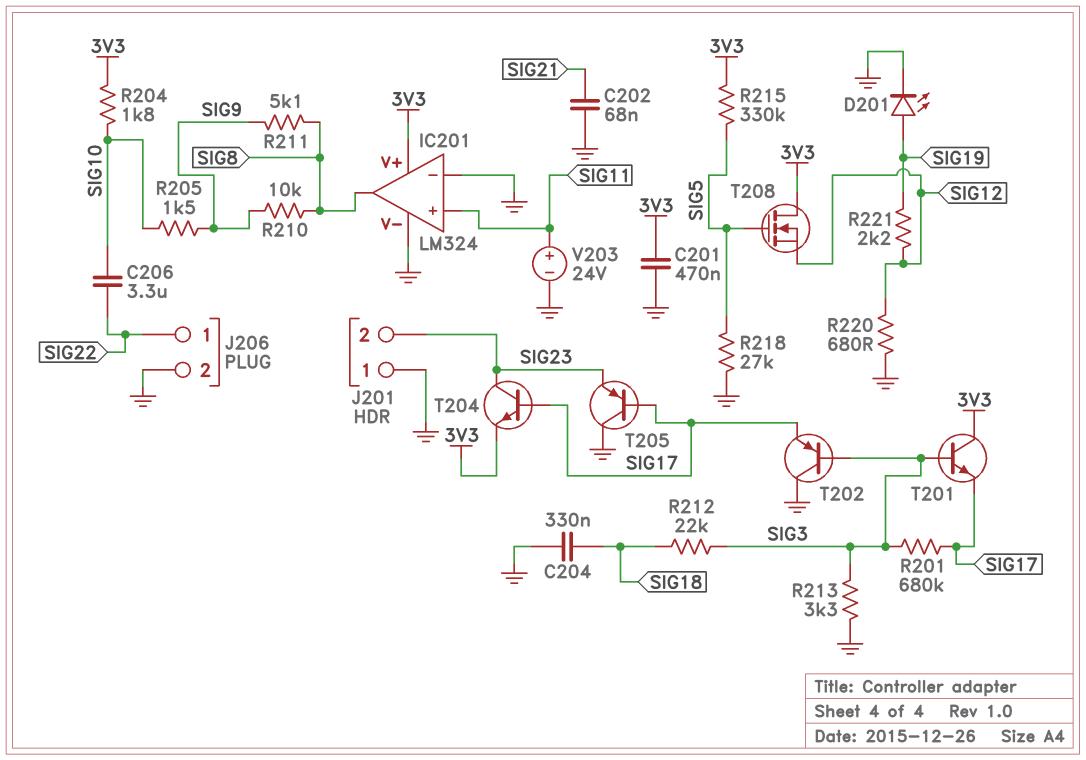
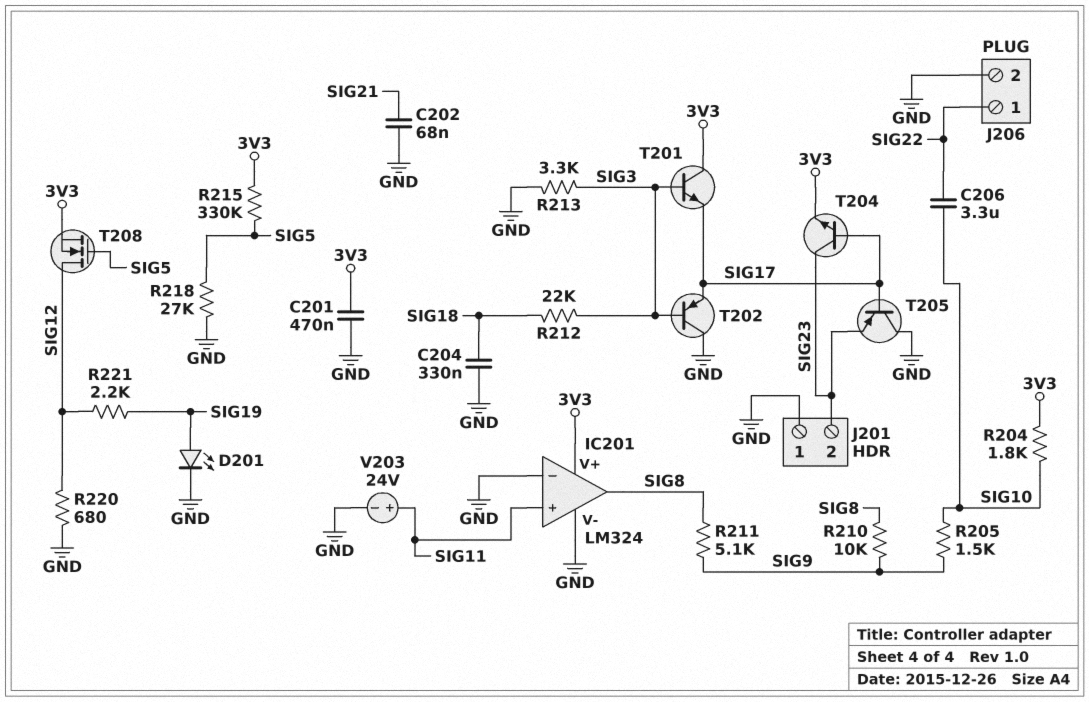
R201: 680k (SIG3, SIG17) -> none
T208: NMOS (G SIG5, D 3V3, S SIG12) -> NMOS (G SIG5, D SIG12, S 3V3)

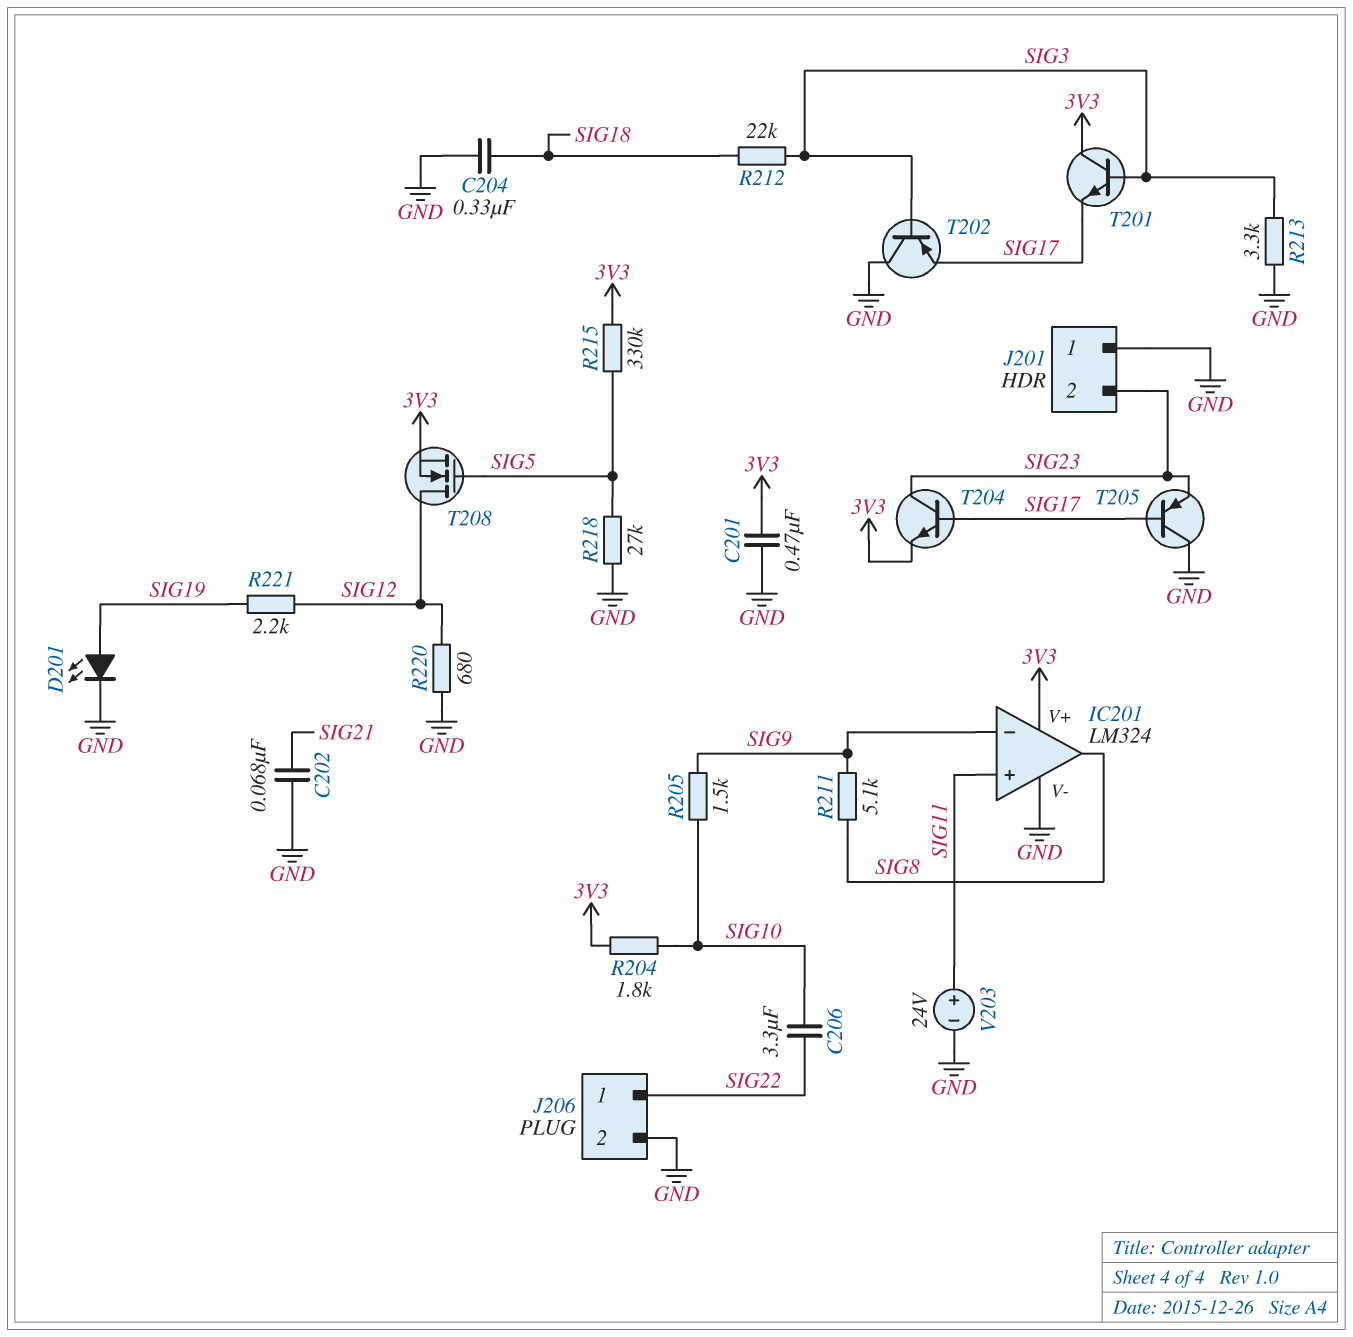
IC201 pin in-: GND -> SIG9
R210: 10k (SIG8, SIG9) -> none

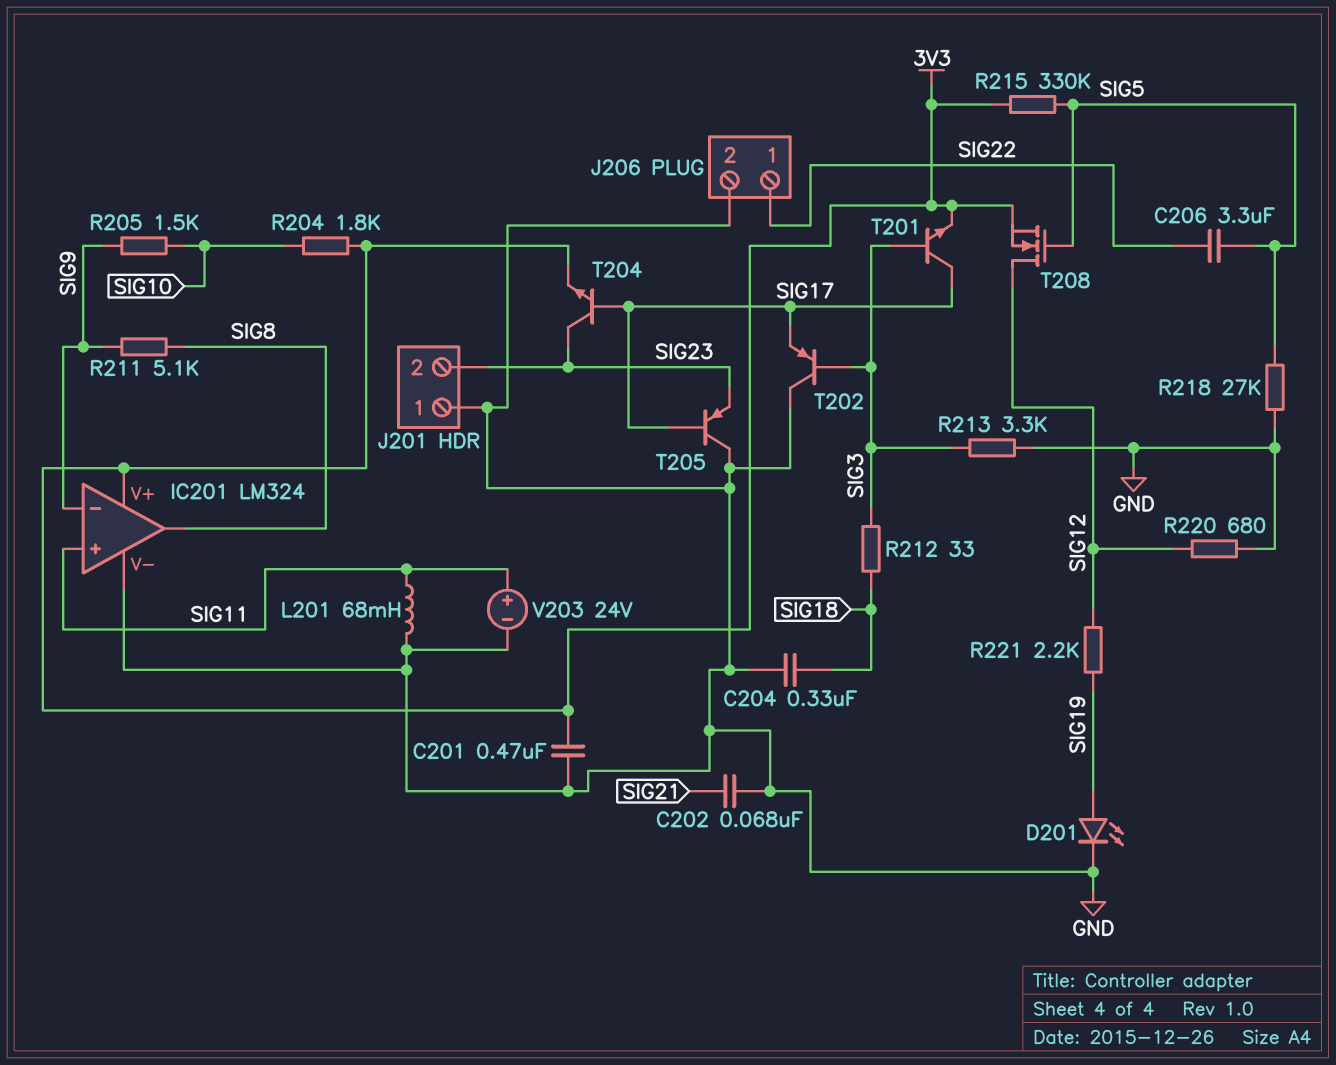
C206: 3.3uF (SIG10, SIG22) -> 3.3uF (SIG5, SIG22)
L201: none -> 68mH (GND, SIG11)
R212: 22k (SIG3, SIG18) -> 33 (SIG3, SIG18)
T201: NPN (B SIG3, C 3V3, E SIG17) -> NPN (B SIG3, C SIG17, E 3V3)

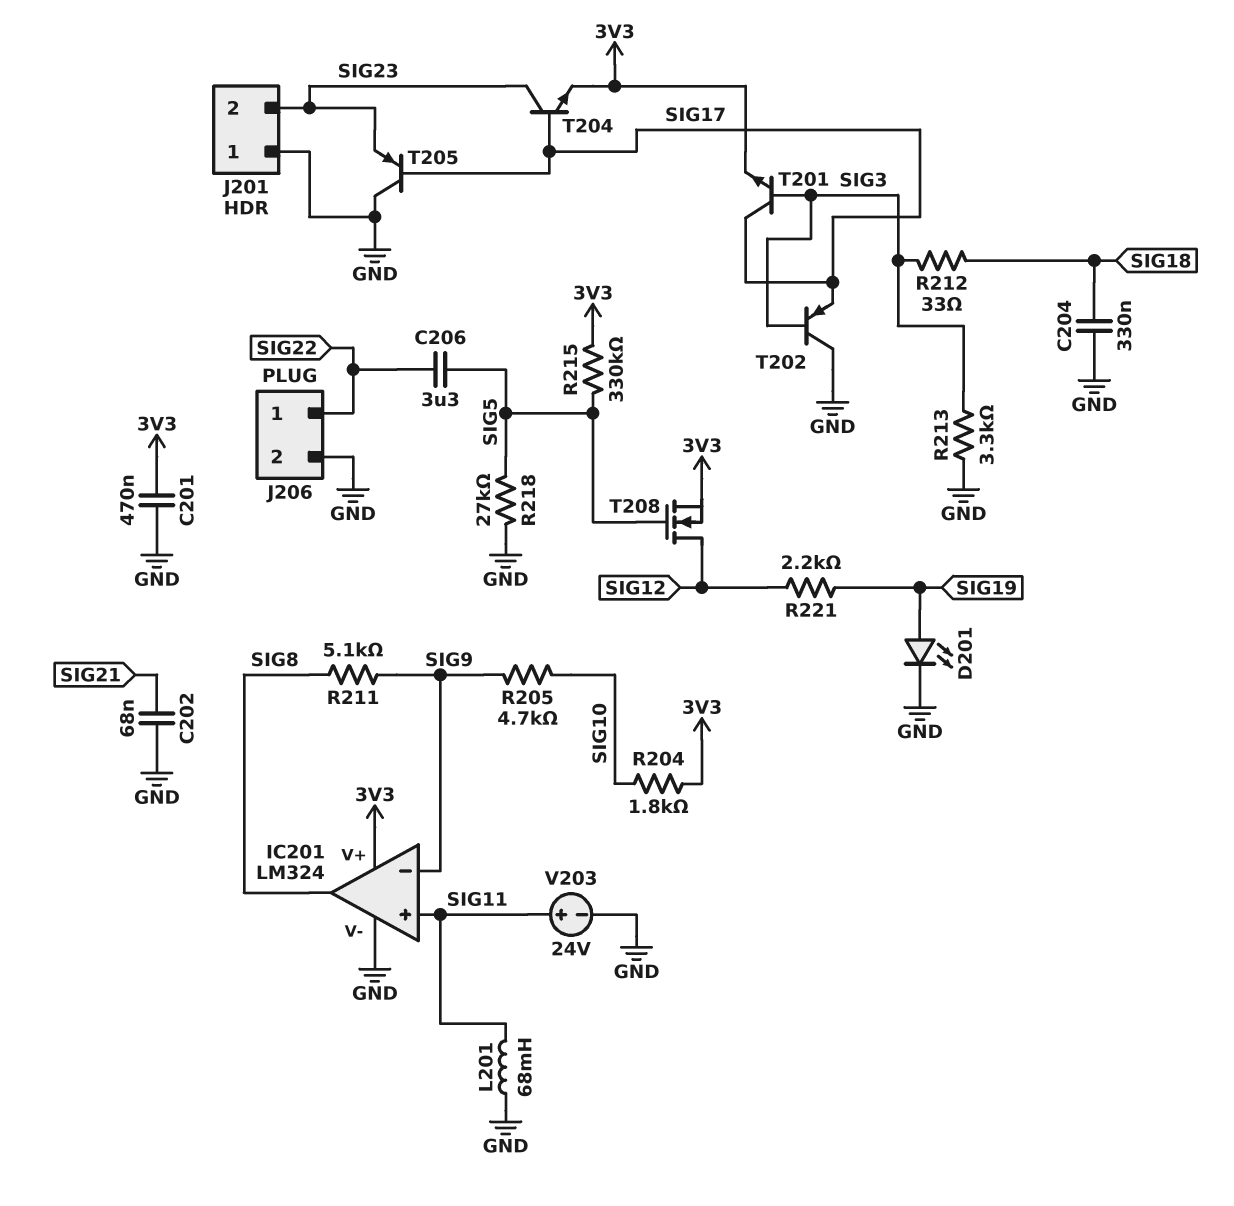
R205: 1.5k (SIG9, SIG10) -> 4.7k (SIG9, SIG10)
R220: 680 (GND, SIG12) -> none

